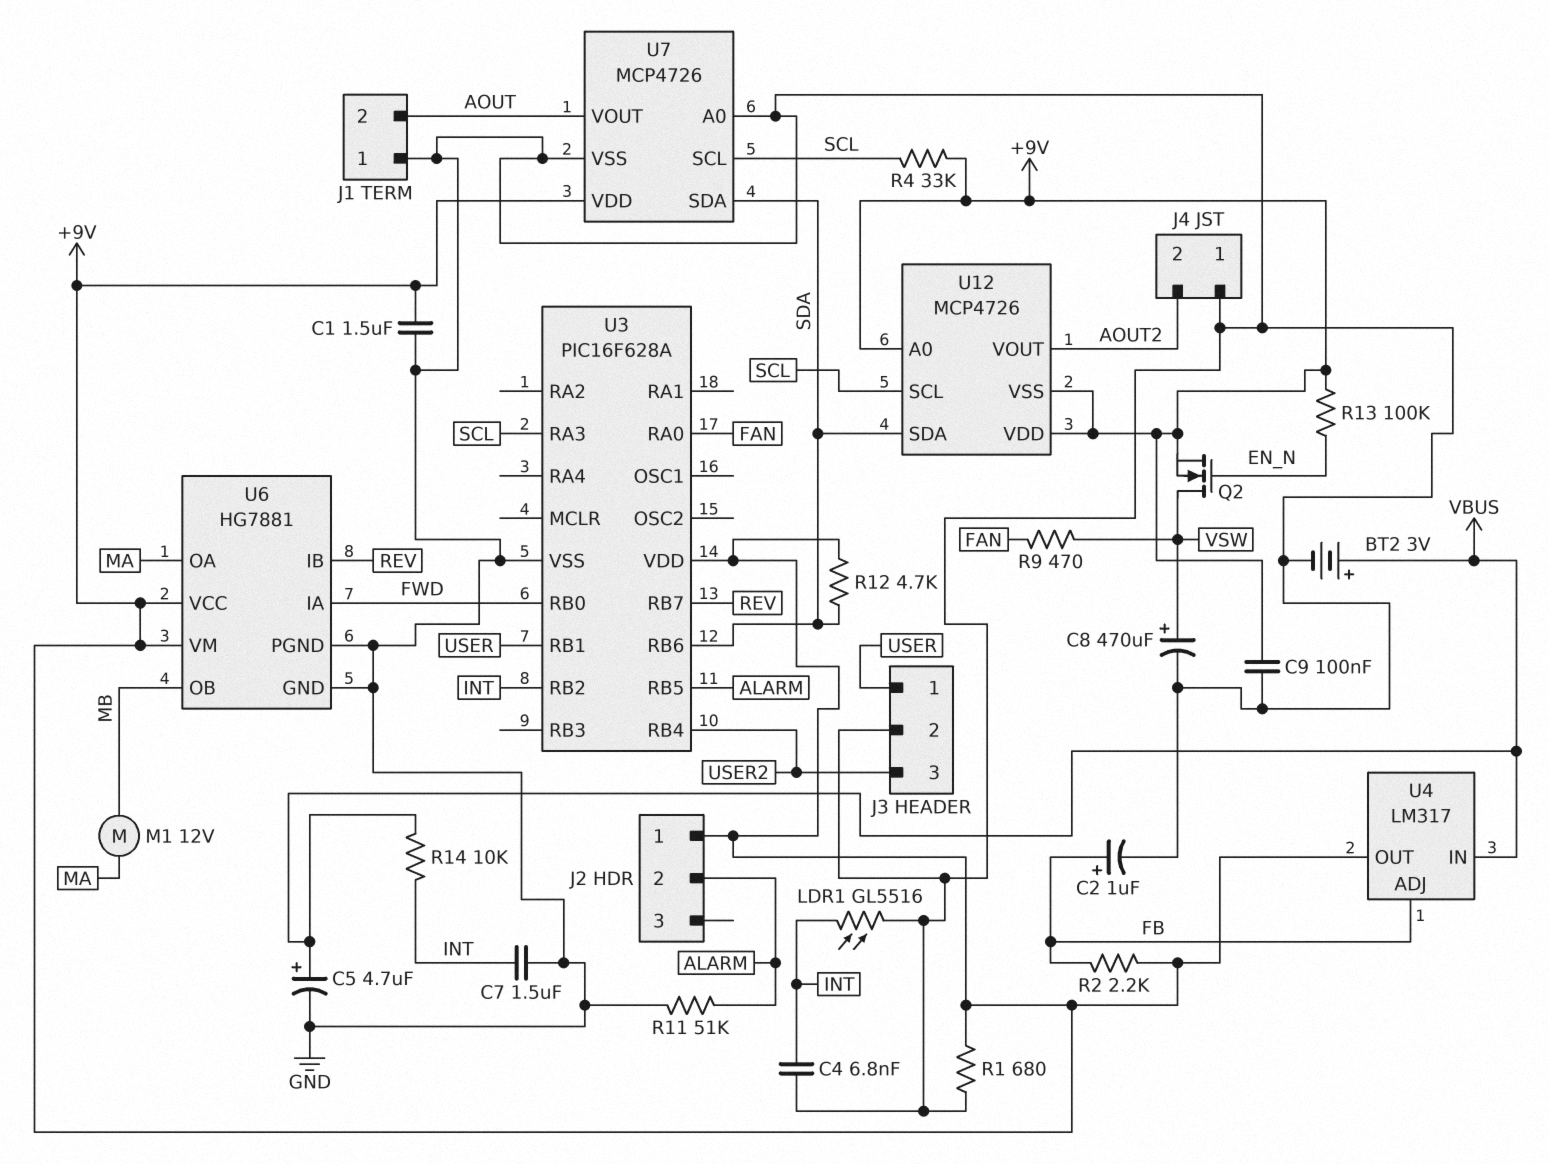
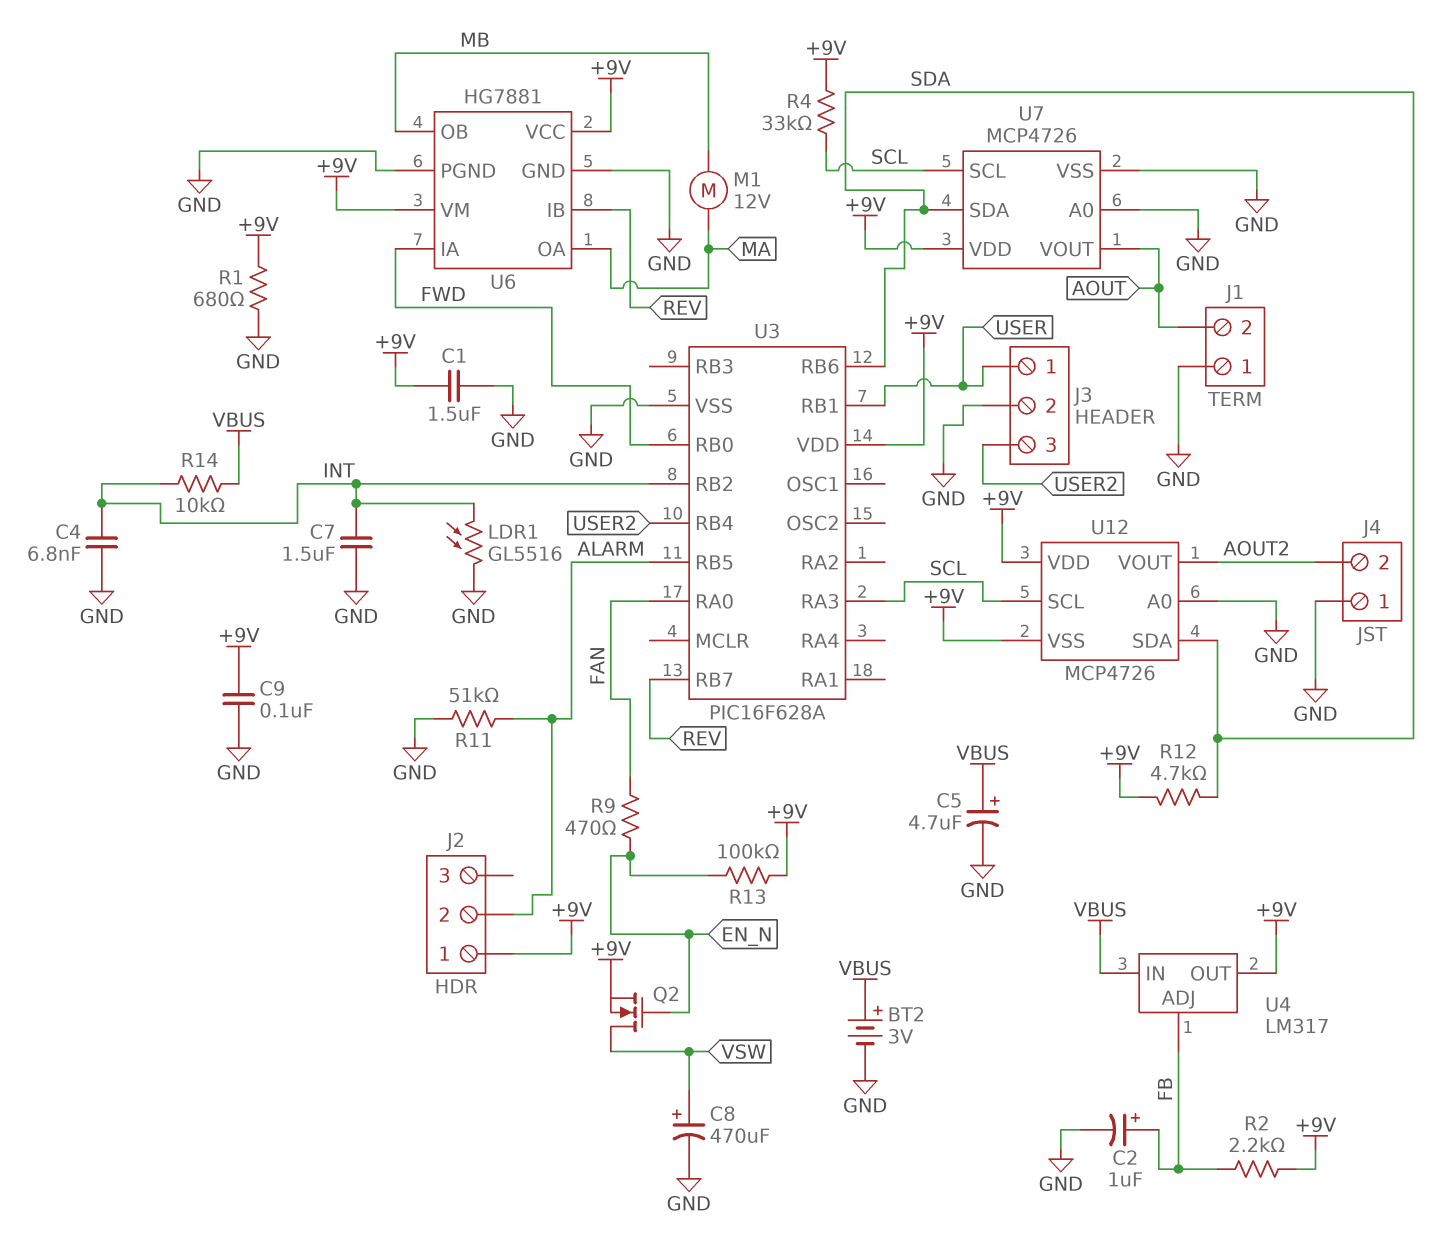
R9: 470 (FAN, VSW) -> 470 (EN_N, FAN)
U12 pin A0: +9V -> GND

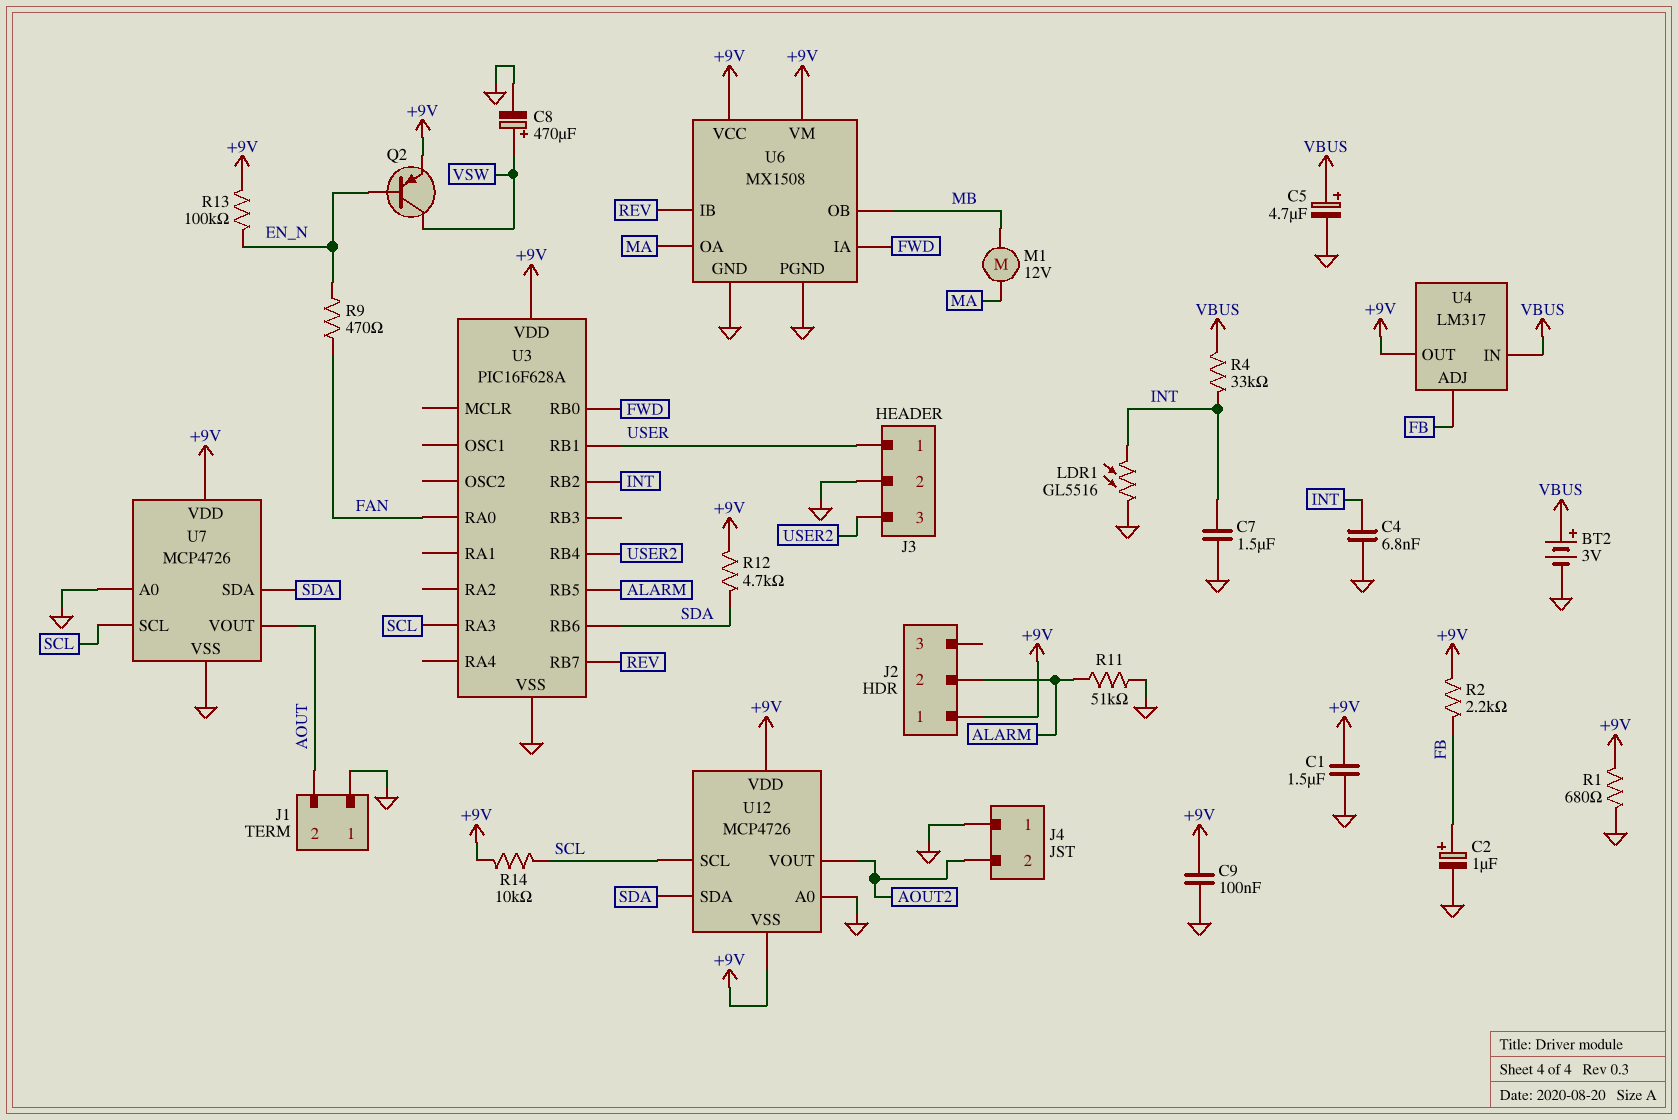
Q2: NMOS (G EN_N, D VSW, S +9V) -> PNP (B EN_N, C VSW, E +9V)
R4: 33k (+9V, SCL) -> 33k (INT, VBUS)
R14: 10k (INT, VBUS) -> 10k (+9V, SCL)
U6: HG7881 -> MX1508

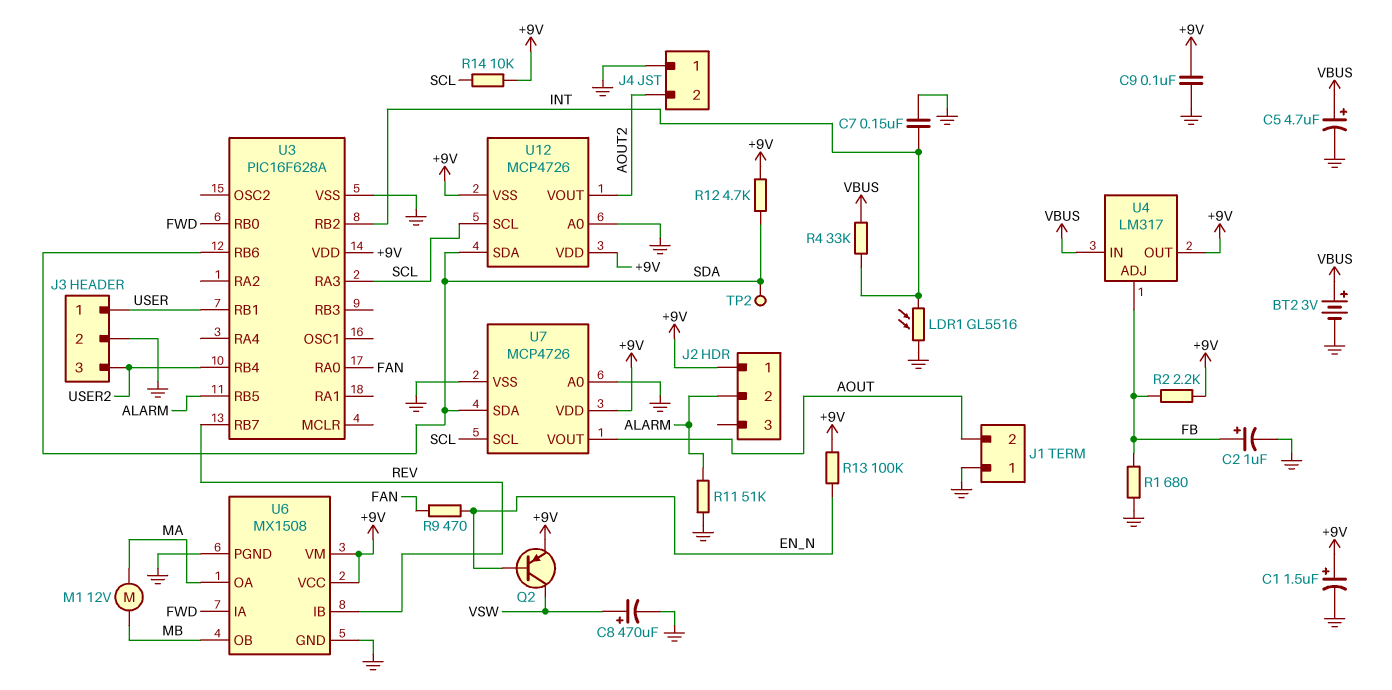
C1: 1.5uF (+9V, GND) -> 1.5uF (plus +9V, minus GND)
C4: 6.8nF (GND, INT) -> none
C7: 1.5uF (GND, INT) -> 150nF (GND, INT)
R1: 680 (+9V, GND) -> 680 (FB, GND)
TP2: none -> test point (SDA)

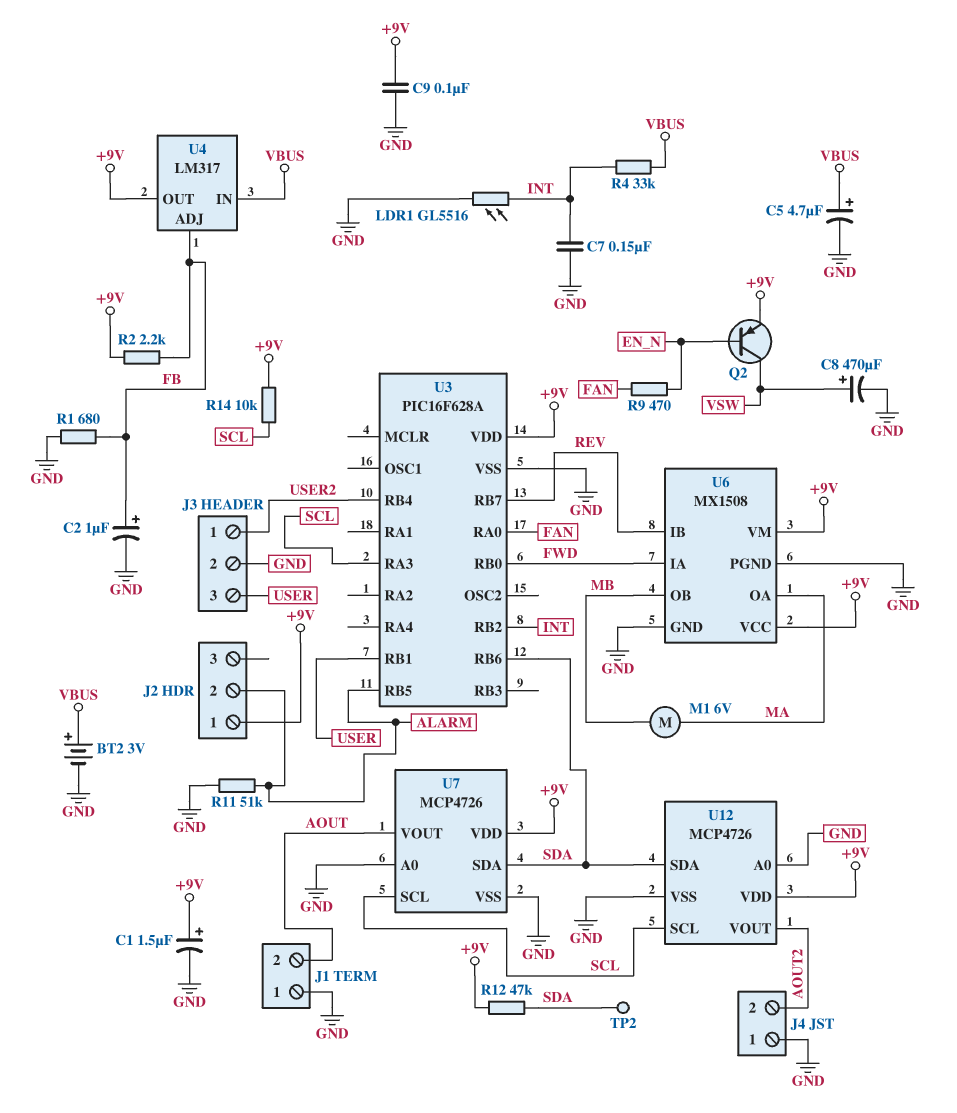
J3 pin 1: USER -> USER2
J3 pin 3: USER2 -> USER
M1: motor 12V (MA, MB) -> motor 6V (MA, MB)
R12: 4.7k (+9V, SDA) -> 47k (+9V, SDA)
R13: 100k (+9V, EN_N) -> none
U12 pin VSS: +9V -> GND

